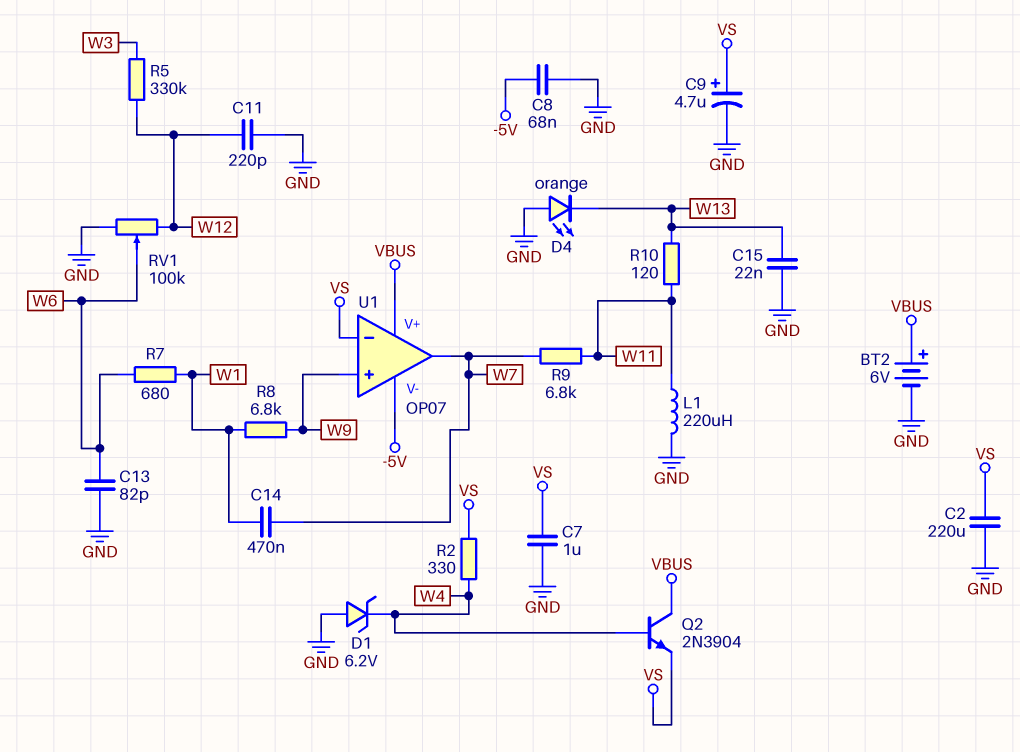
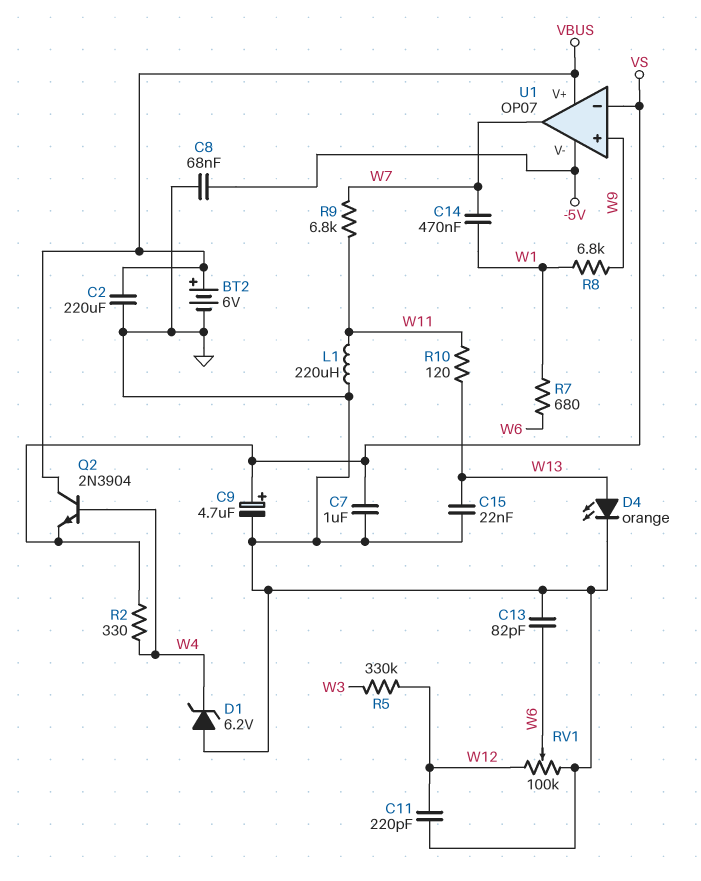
C2: 220uF (GND, VS) -> 220uF (GND, VBUS)
D4: LED orange (A GND, K W13) -> LED orange (A W13, K GND)

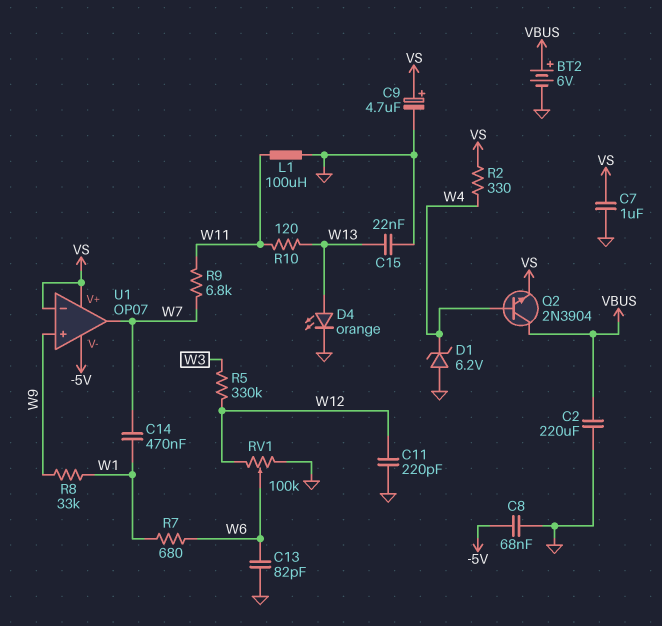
L1: 220uH (GND, W11) -> 100uH (GND, W11)
R8: 6.8k (W1, W9) -> 33k (W1, W9)
U1 pin V+: VBUS -> VS

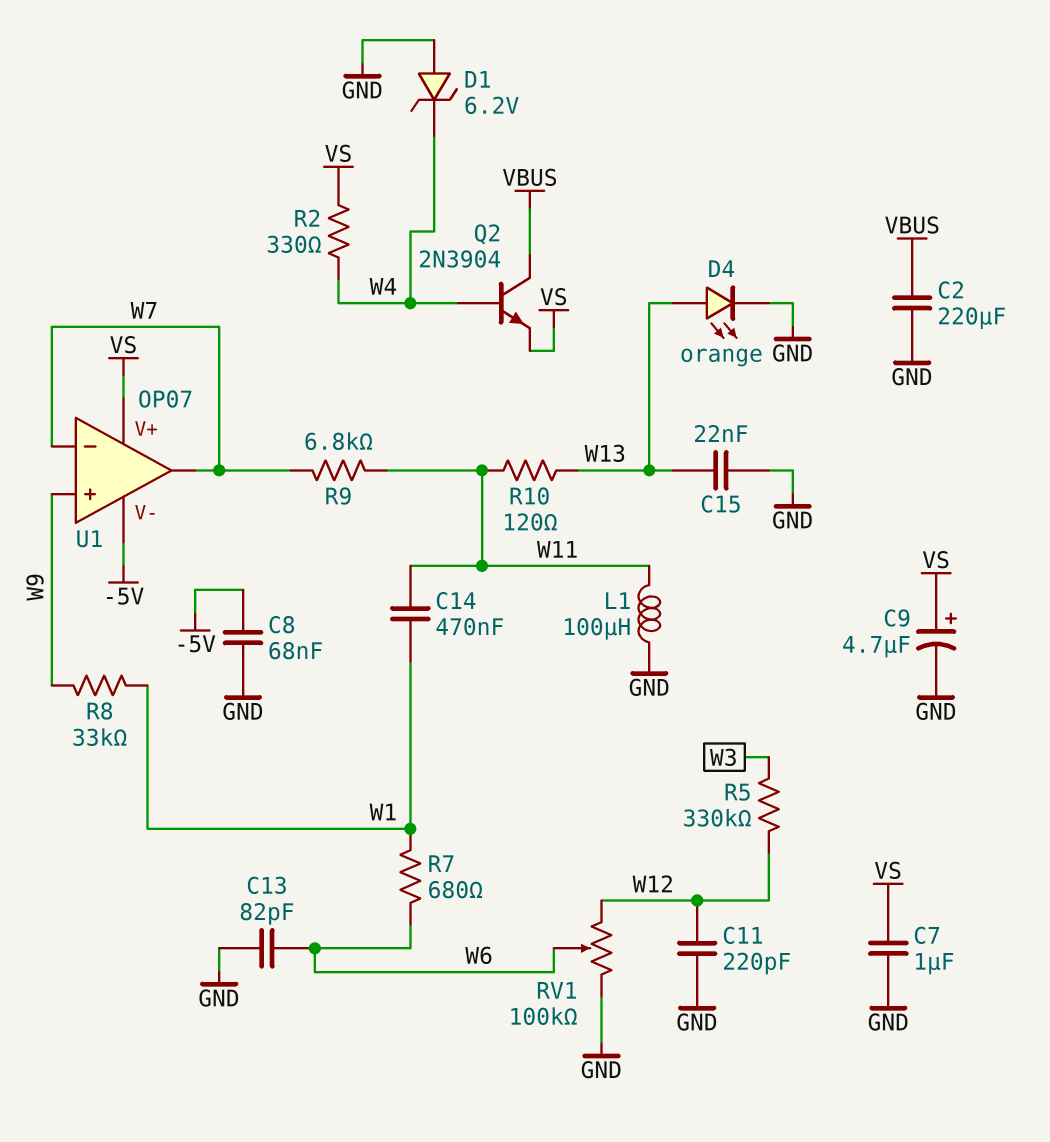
BT2: 6V (plus VBUS, minus GND) -> none
C14: 470nF (W1, W7) -> 470nF (W1, W11)
U1 pin in-: VS -> W7

